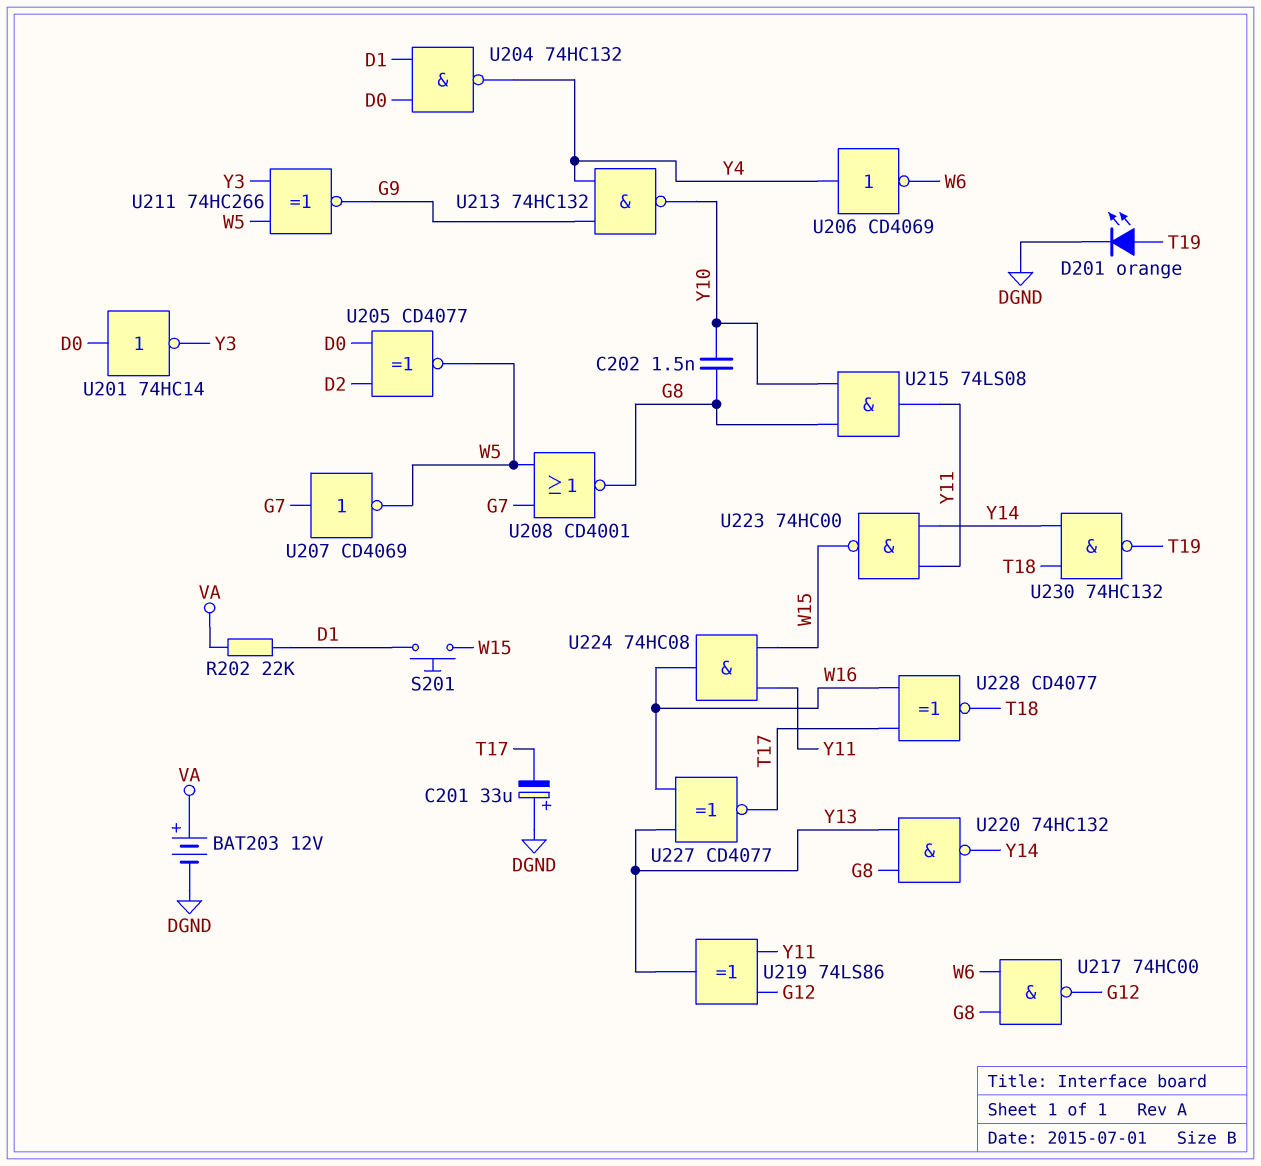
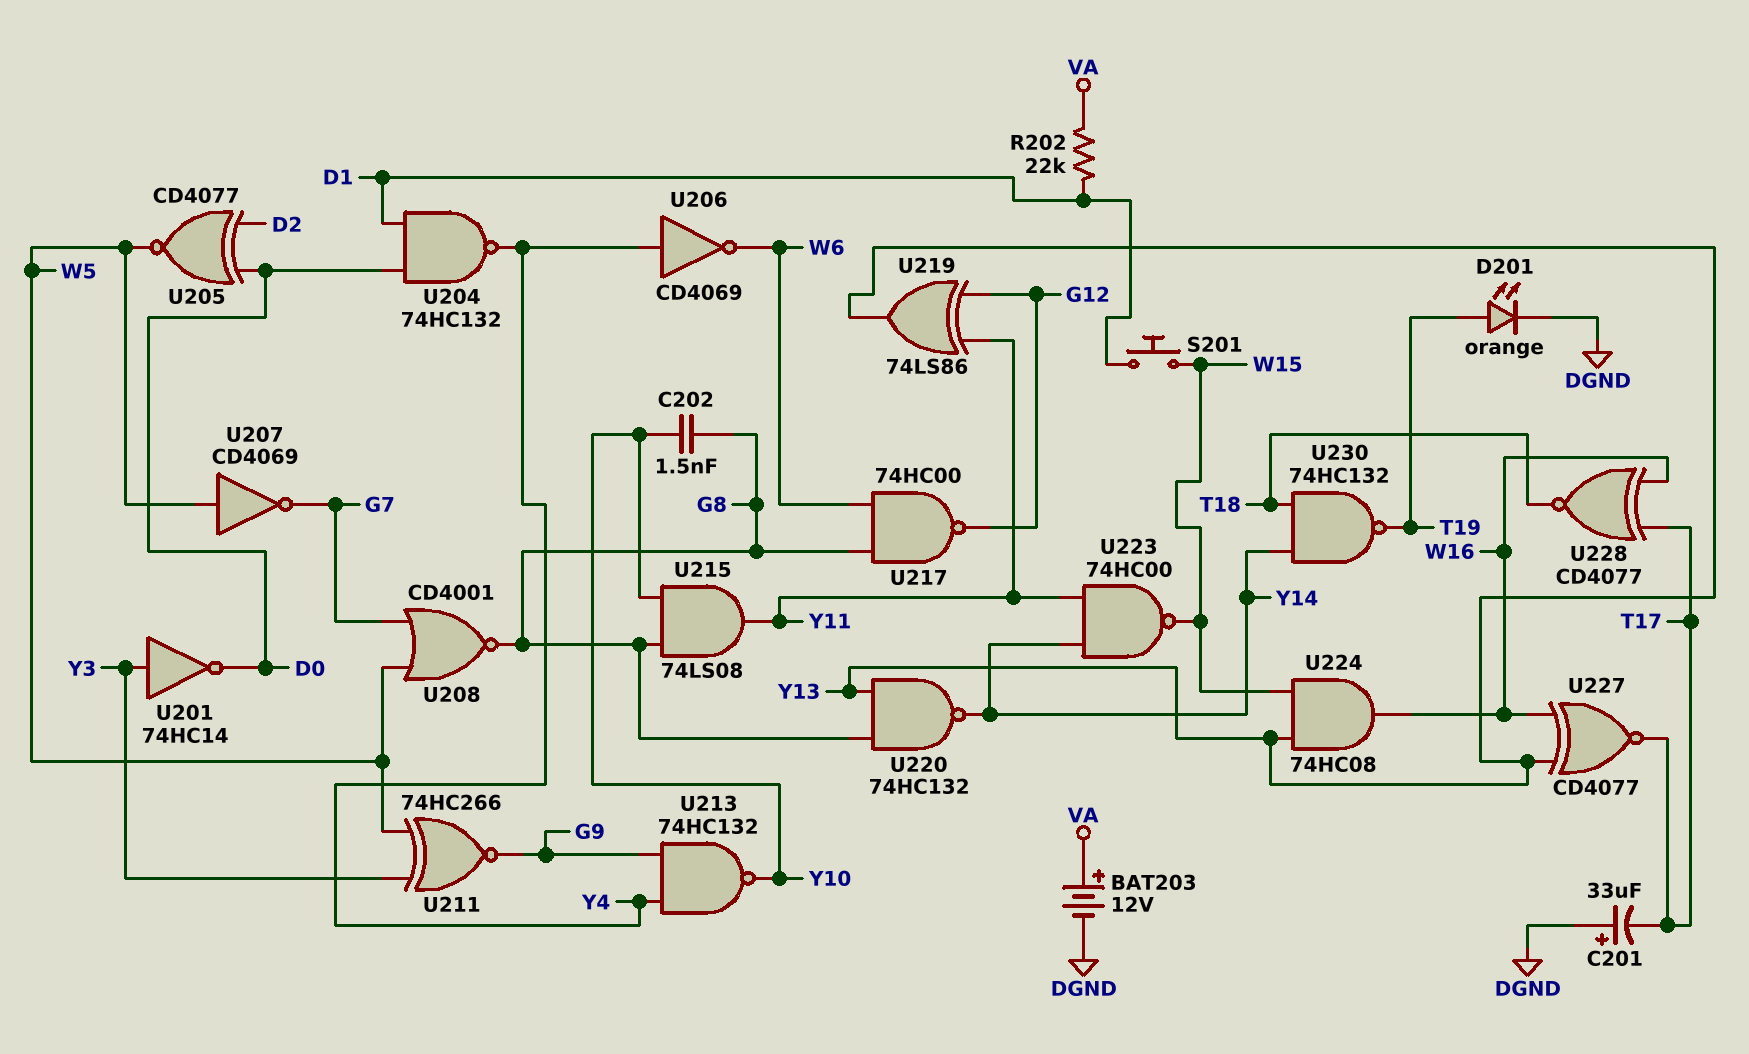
U201: NOT 74HC14 (in D0, out Y3) -> NOT 74HC14 (in Y3, out D0)
U207: NOT CD4069 (in G7, out W5) -> NOT CD4069 (in W5, out G7)
U224: AND 74HC08 (in W15, in Y11, out W16) -> AND 74HC08 (in W15, in Y13, out W16)

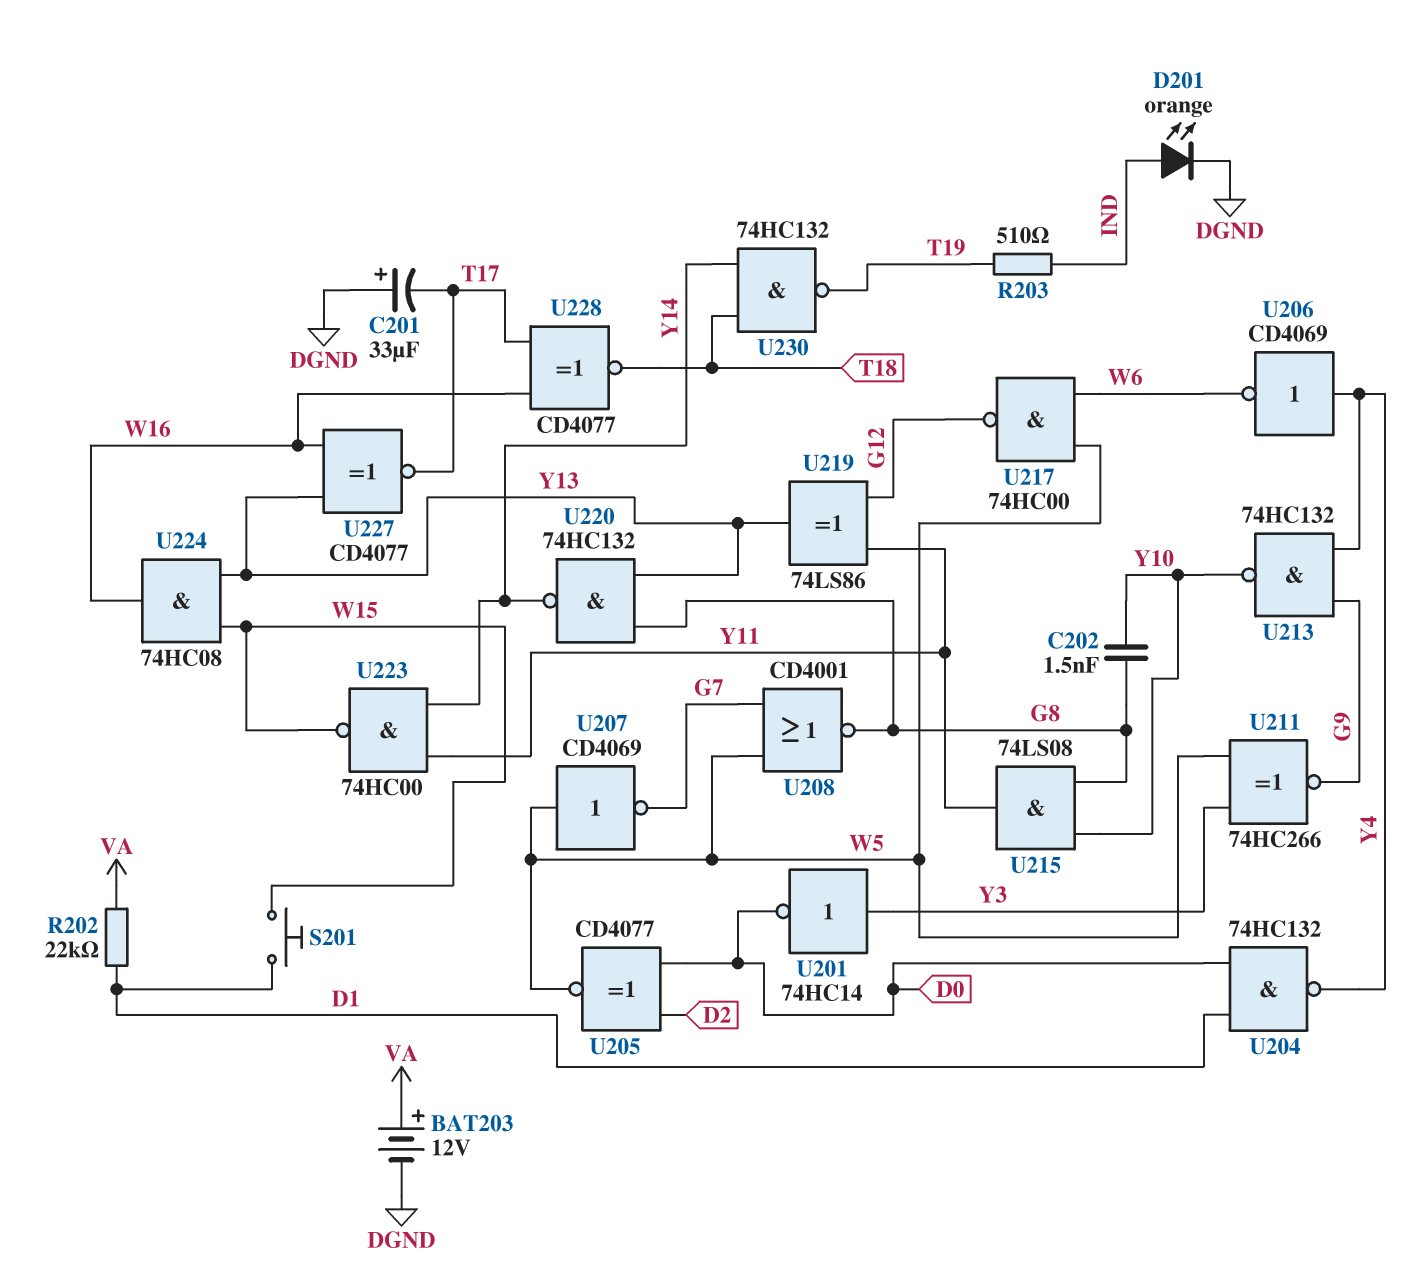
D201: LED orange (A T19, K DGND) -> LED orange (A IND, K DGND)
R203: none -> 510 (IND, T19)
U217: NAND 74HC00 (in G8, in W6, out G12) -> NAND 74HC00 (in W5, in W6, out G12)

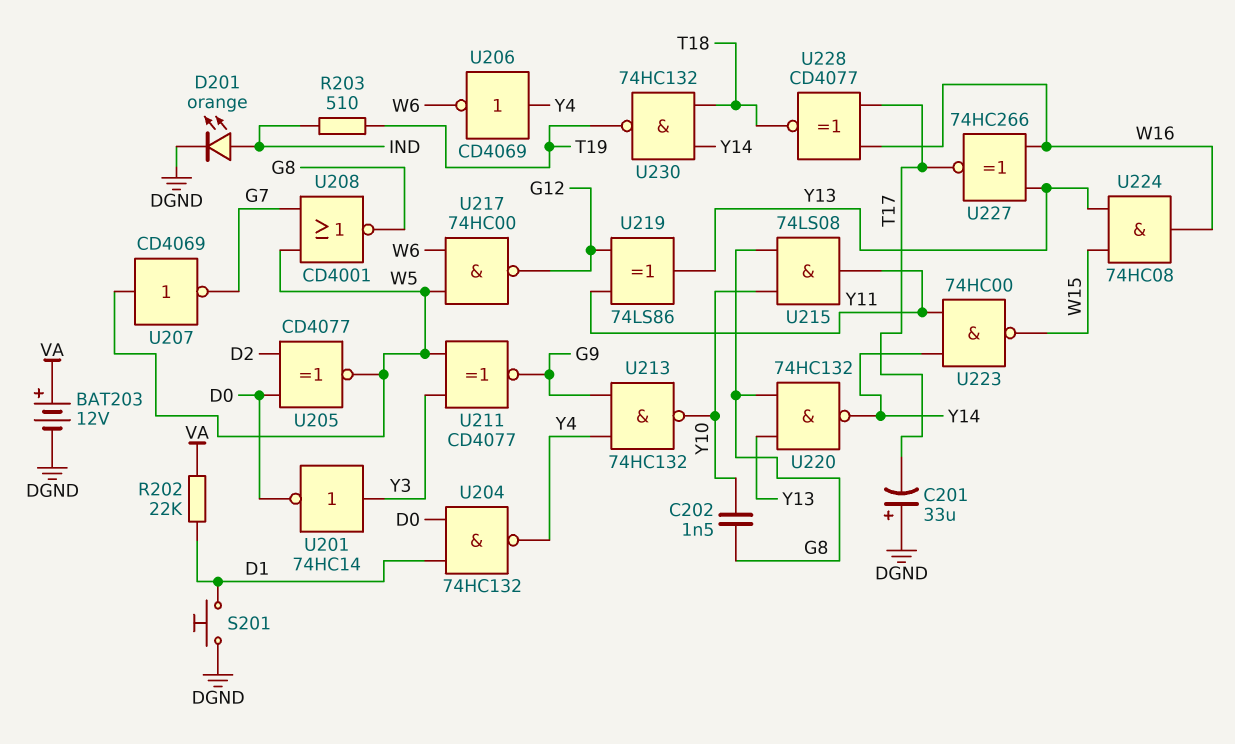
S201: button (D1, W15) -> button (D1, DGND)
U211: XNOR 74HC266 (in W5, in Y3, out G9) -> XNOR CD4077 (in W5, in Y3, out G9)
U227: XNOR CD4077 (in W16, in Y13, out T17) -> XNOR 74HC266 (in W16, in Y13, out T17)

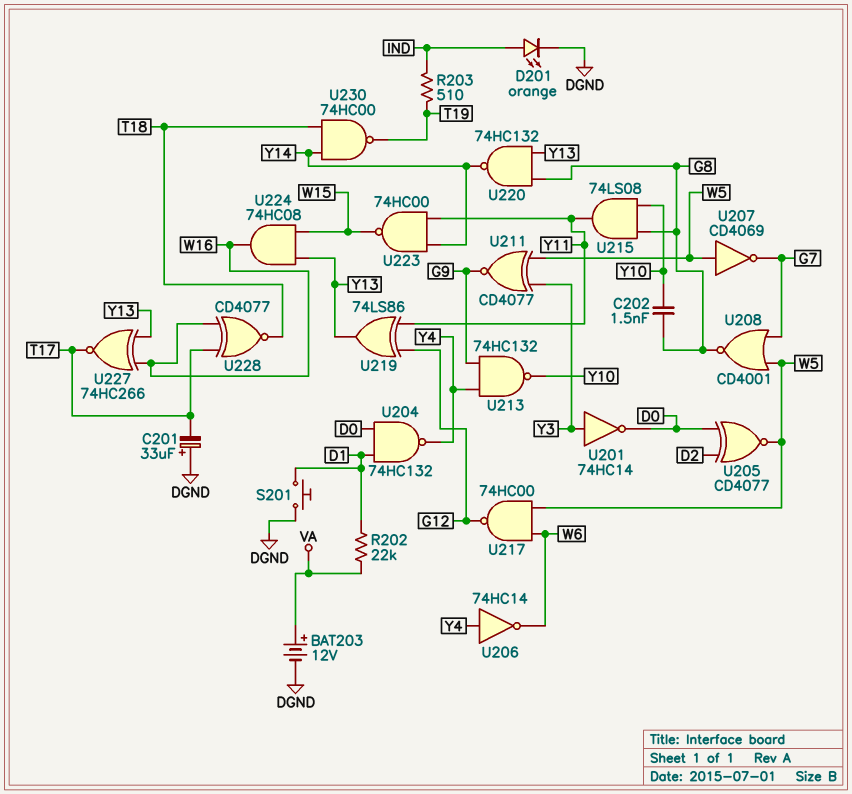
U206: NOT CD4069 (in Y4, out W6) -> NOT 74HC14 (in Y4, out W6)
U230: NAND 74HC132 (in T18, in Y14, out T19) -> NAND 74HC00 (in T18, in Y14, out T19)

